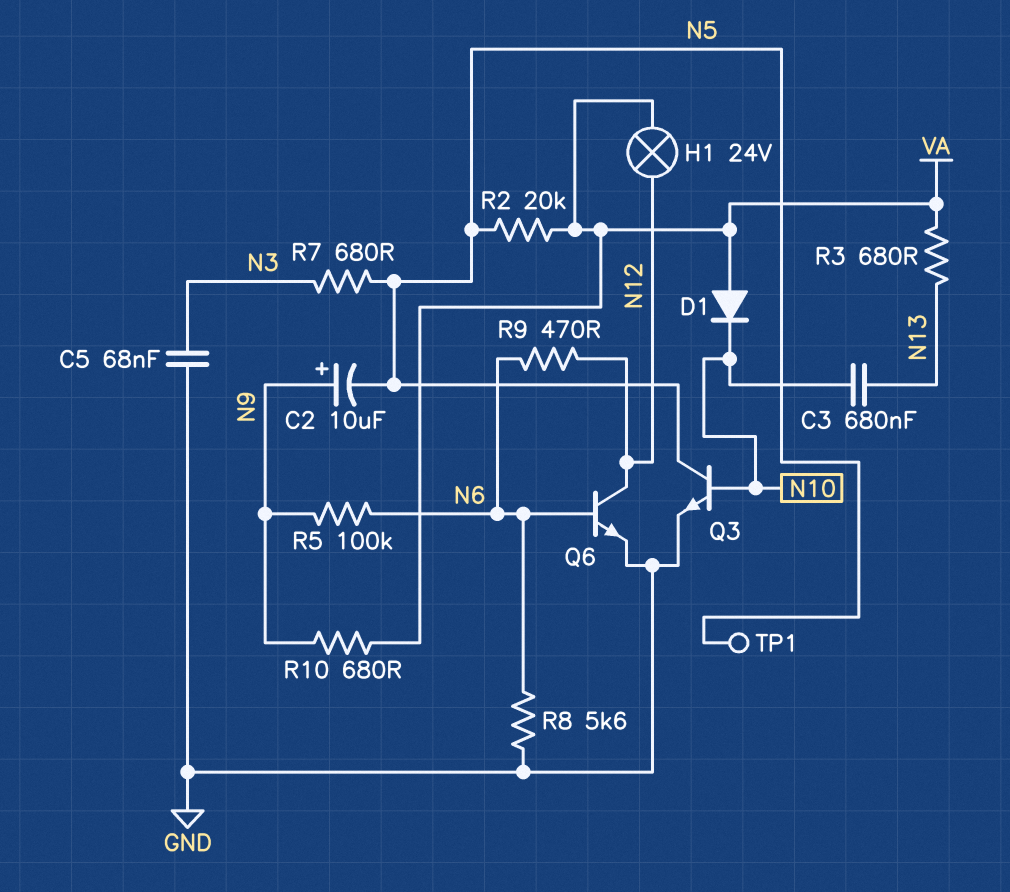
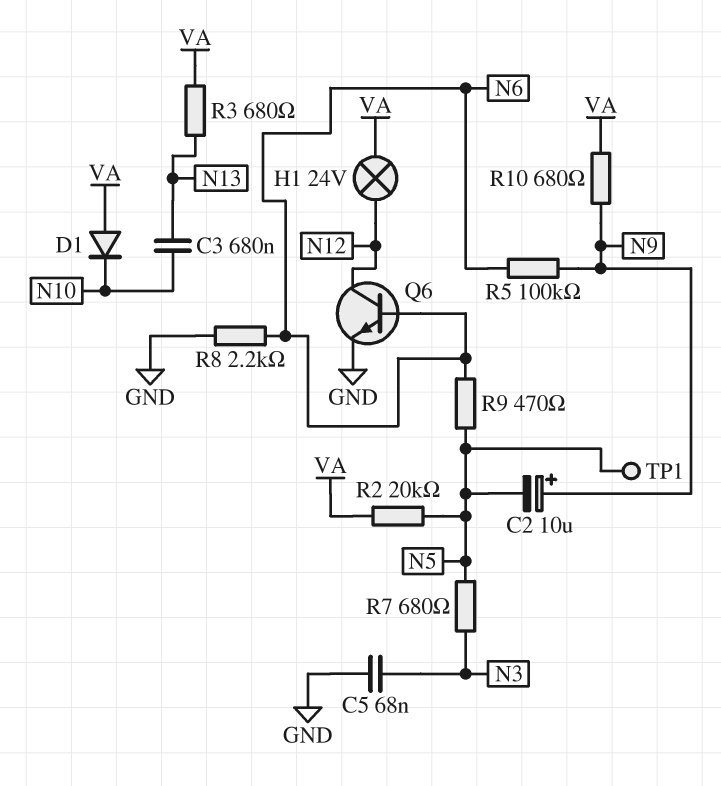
Q3: NPN (B N10, C N5, E GND) -> none
R8: 5.6k (GND, N6) -> 2.2k (GND, N6)
R9: 470 (N6, N12) -> 470 (N5, N6)

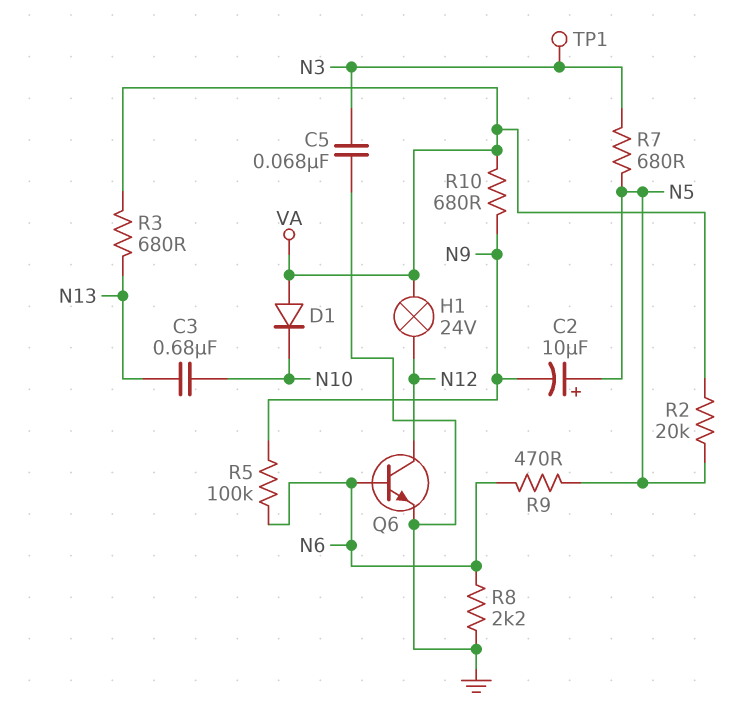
C2: 10uF (plus N9, minus N5) -> 10uF (plus N5, minus N9)
TP1: test point (N5) -> test point (N3)

